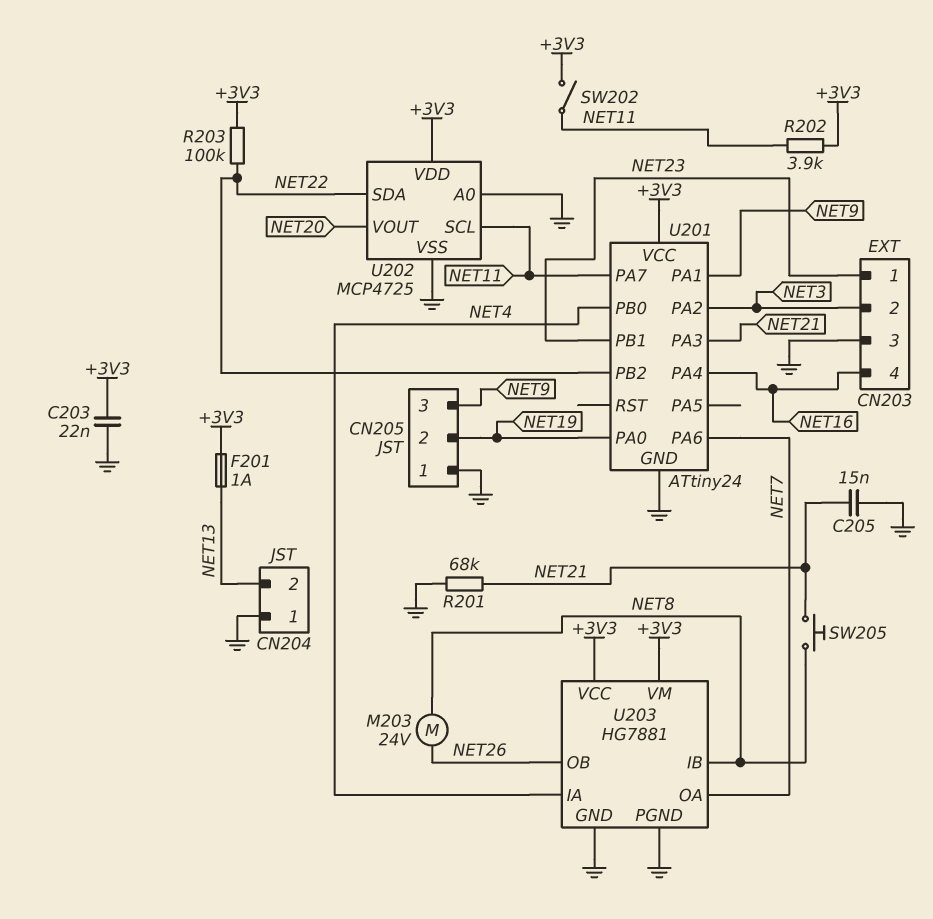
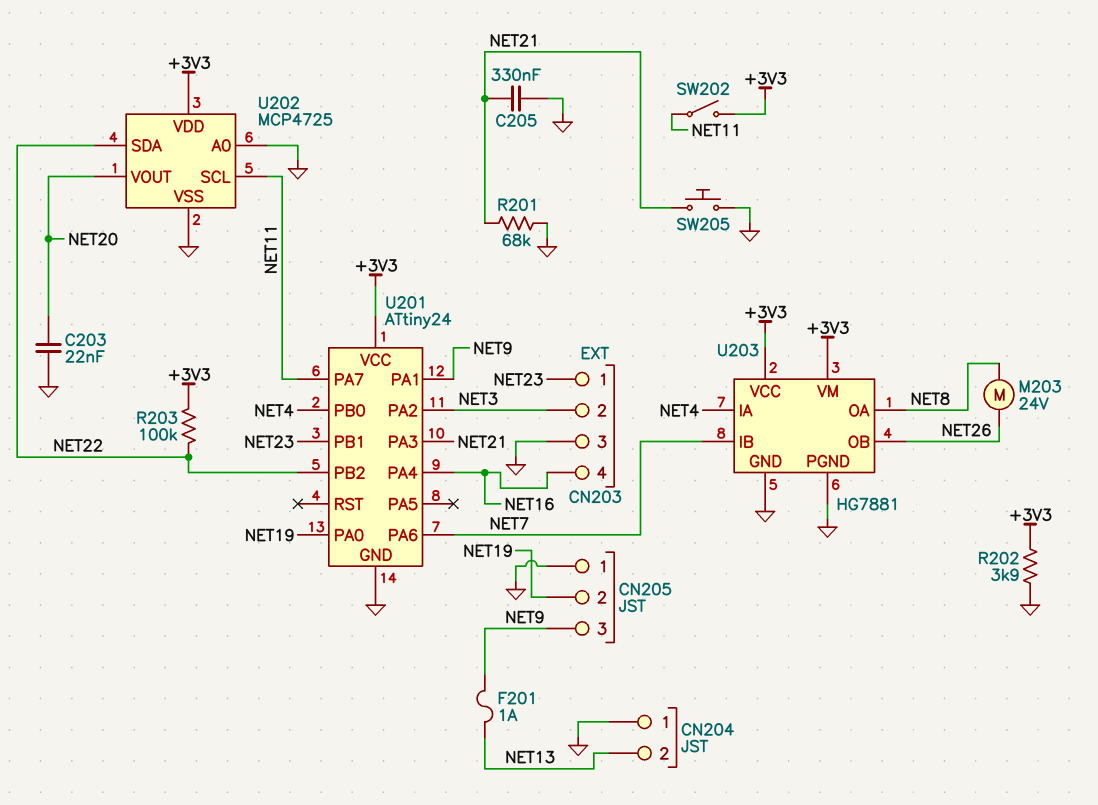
C203: 22nF (+3V3, GND) -> 22nF (GND, NET20)
C205: 15nF (GND, NET21) -> 330nF (GND, NET21)
F201: 1A (+3V3, NET13) -> 1A (NET9, NET13)
R202: 3.9k (+3V3, NET11) -> 3.9k (+3V3, GND)
SW205: button (NET8, NET21) -> button (GND, NET21)
U203 pin IB: NET8 -> NET7
U203 pin OA: NET7 -> NET8

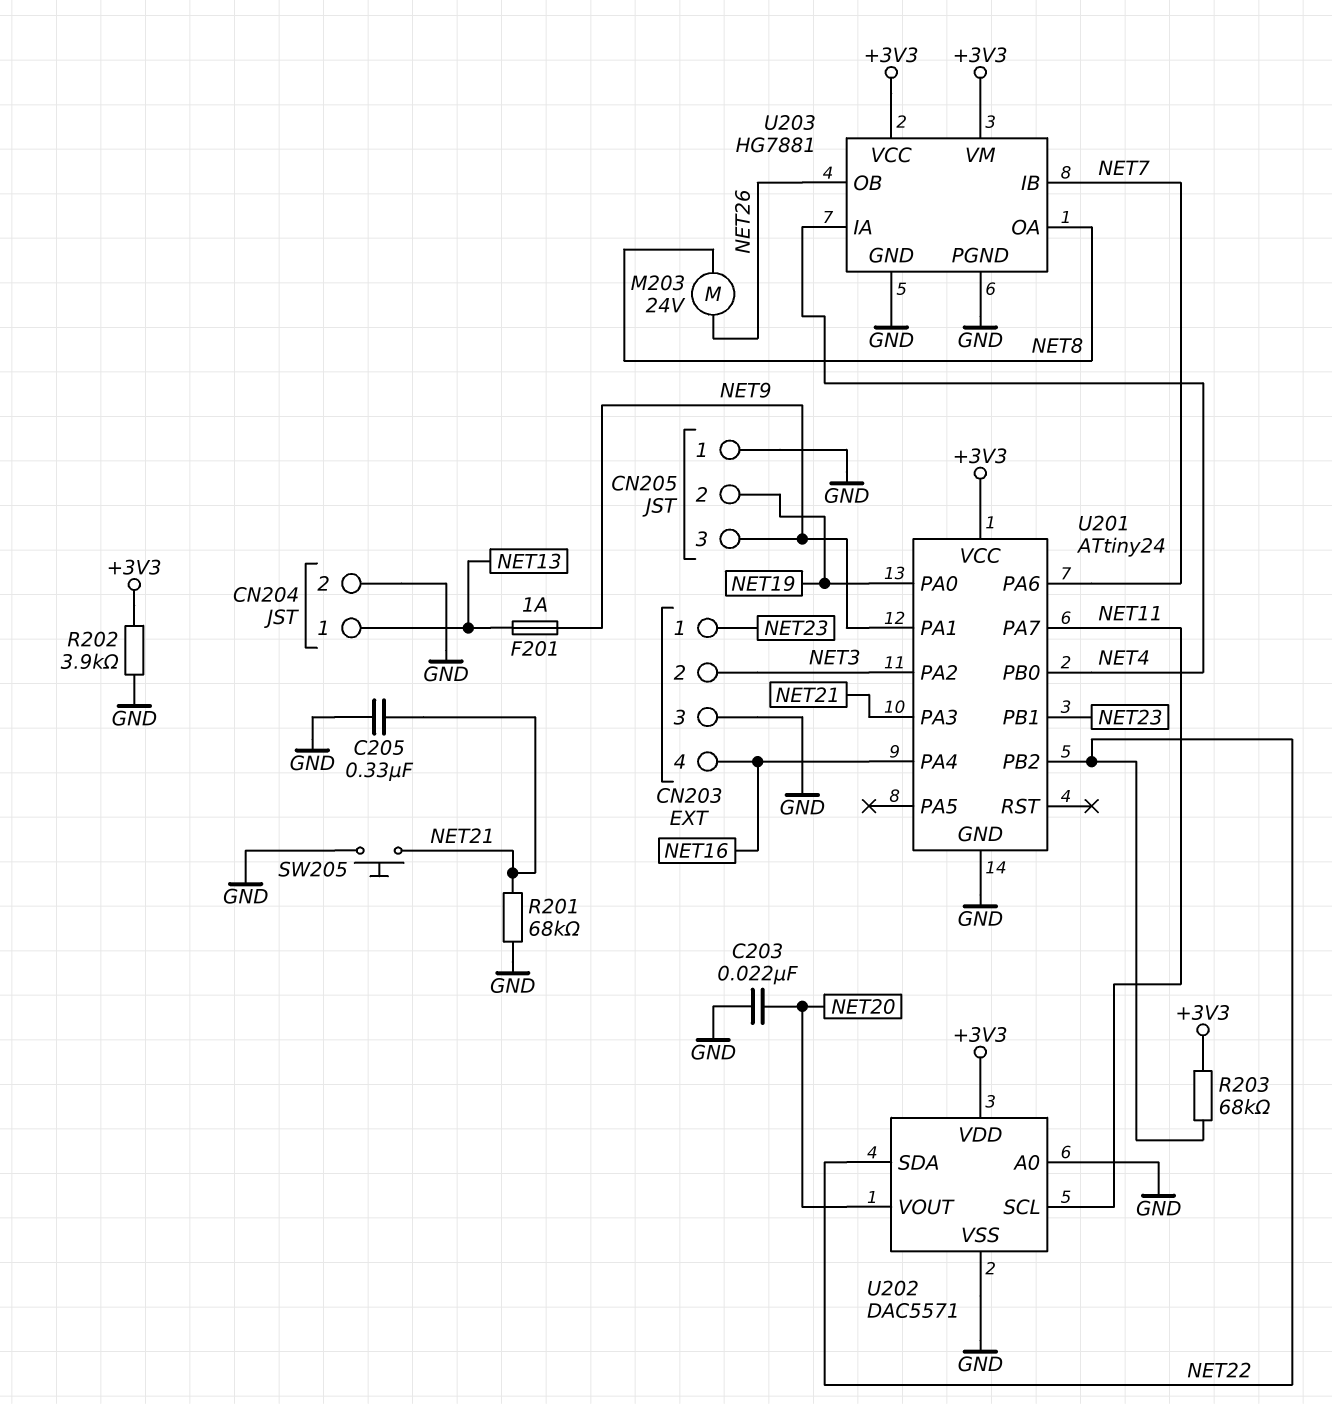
CN204 pin 1: GND -> NET13
CN204 pin 2: NET13 -> GND
R203: 100k (+3V3, NET22) -> 68k (+3V3, NET22)
SW202: switch (+3V3, NET11) -> none
U202: MCP4725 -> DAC5571

